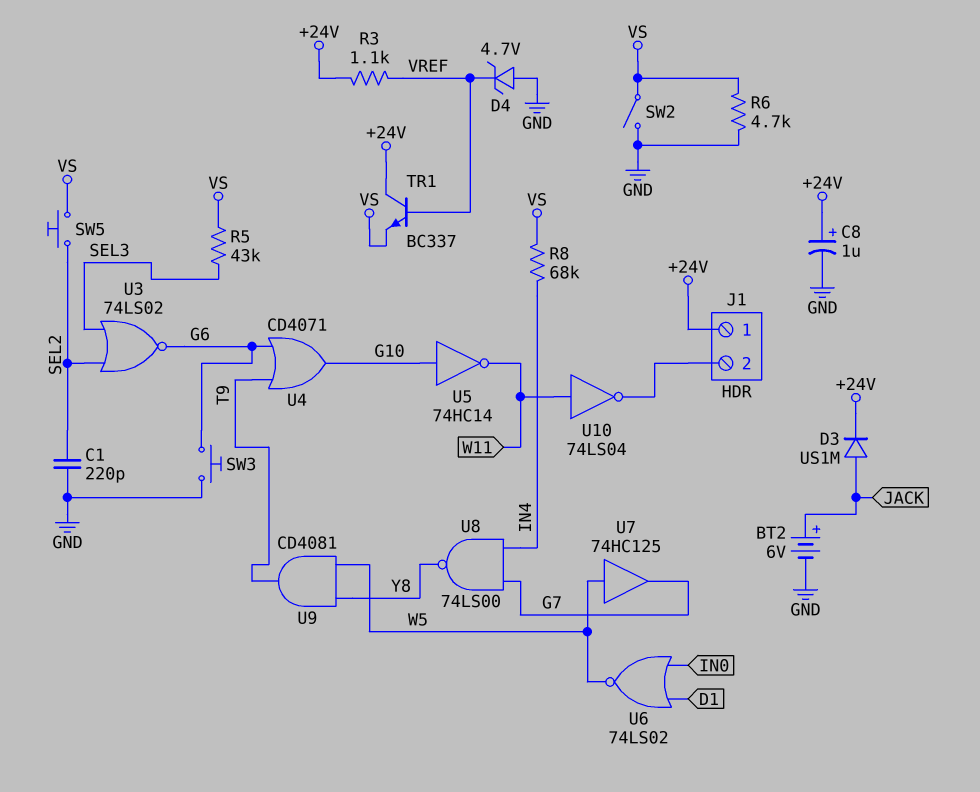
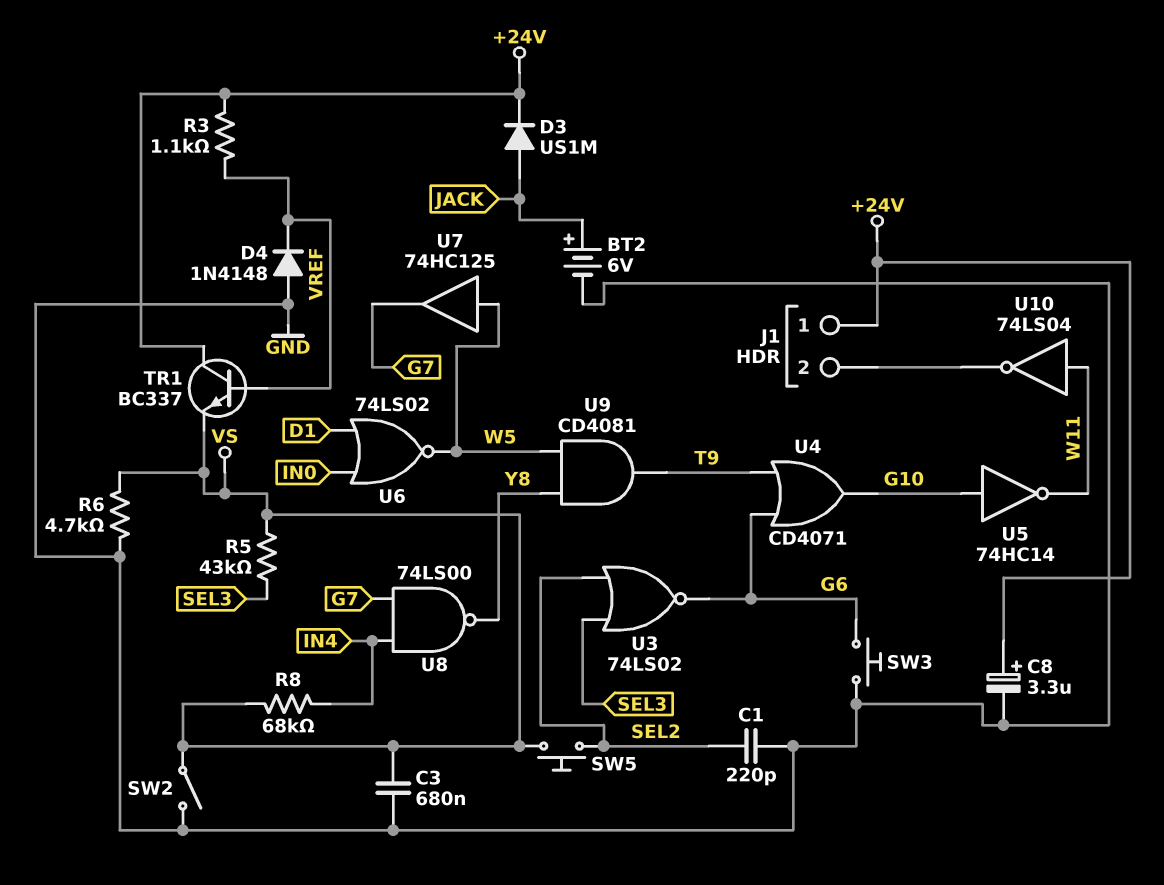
C3: none -> 680nF (GND, VS)
C8: 1uF (plus +24V, minus GND) -> 3.3uF (plus +24V, minus GND)
D4: zener 4.7V (A GND, K VREF) -> diode 1N4148 (A GND, K VREF)

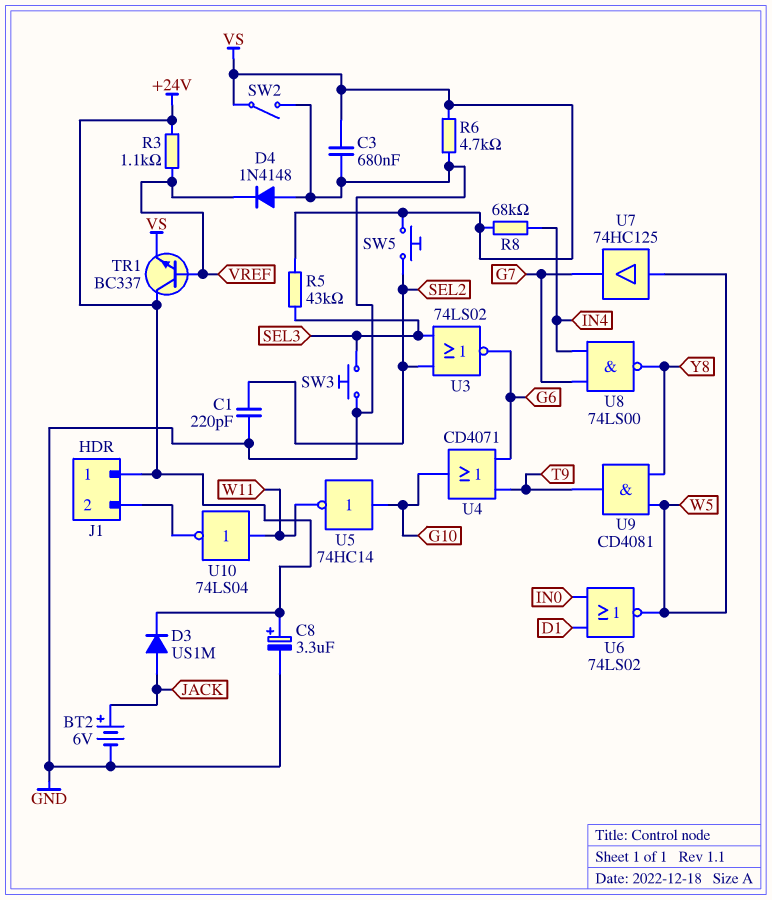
SW3: button (G6, GND) -> button (GND, SEL3)

